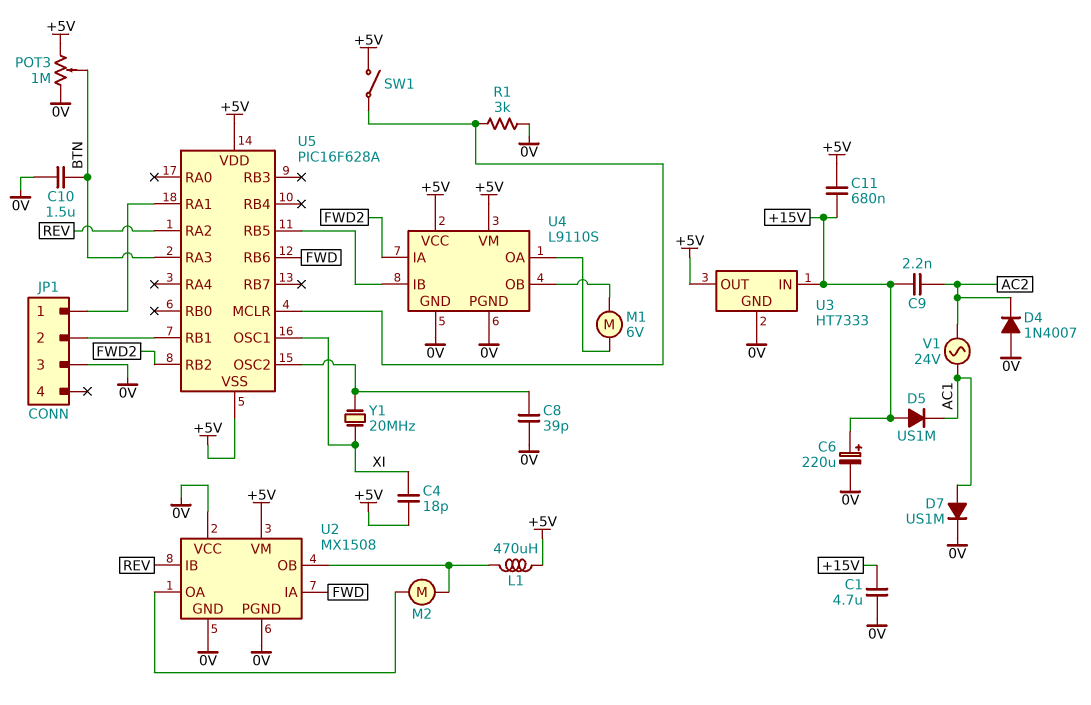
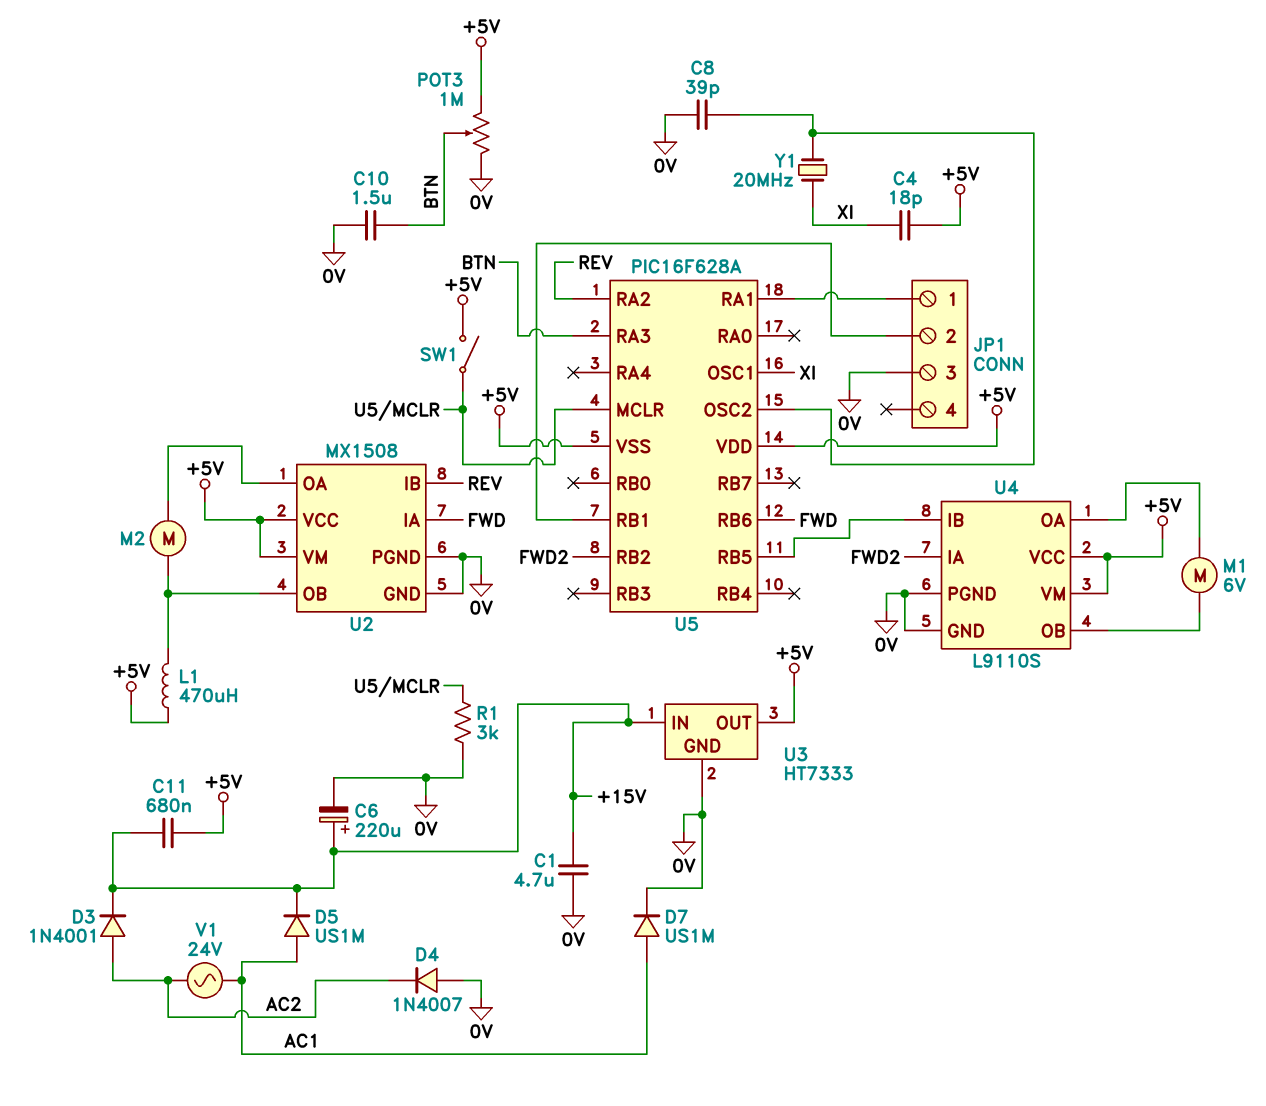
C9: 2.2nF (+15V, AC2) -> none
D3: none -> diode 1N4001 (A AC2, K +15V)
D5: diode US1M (A +15V, K AC1) -> diode US1M (A AC1, K +15V)
U2 pin VCC: 0V -> +5V

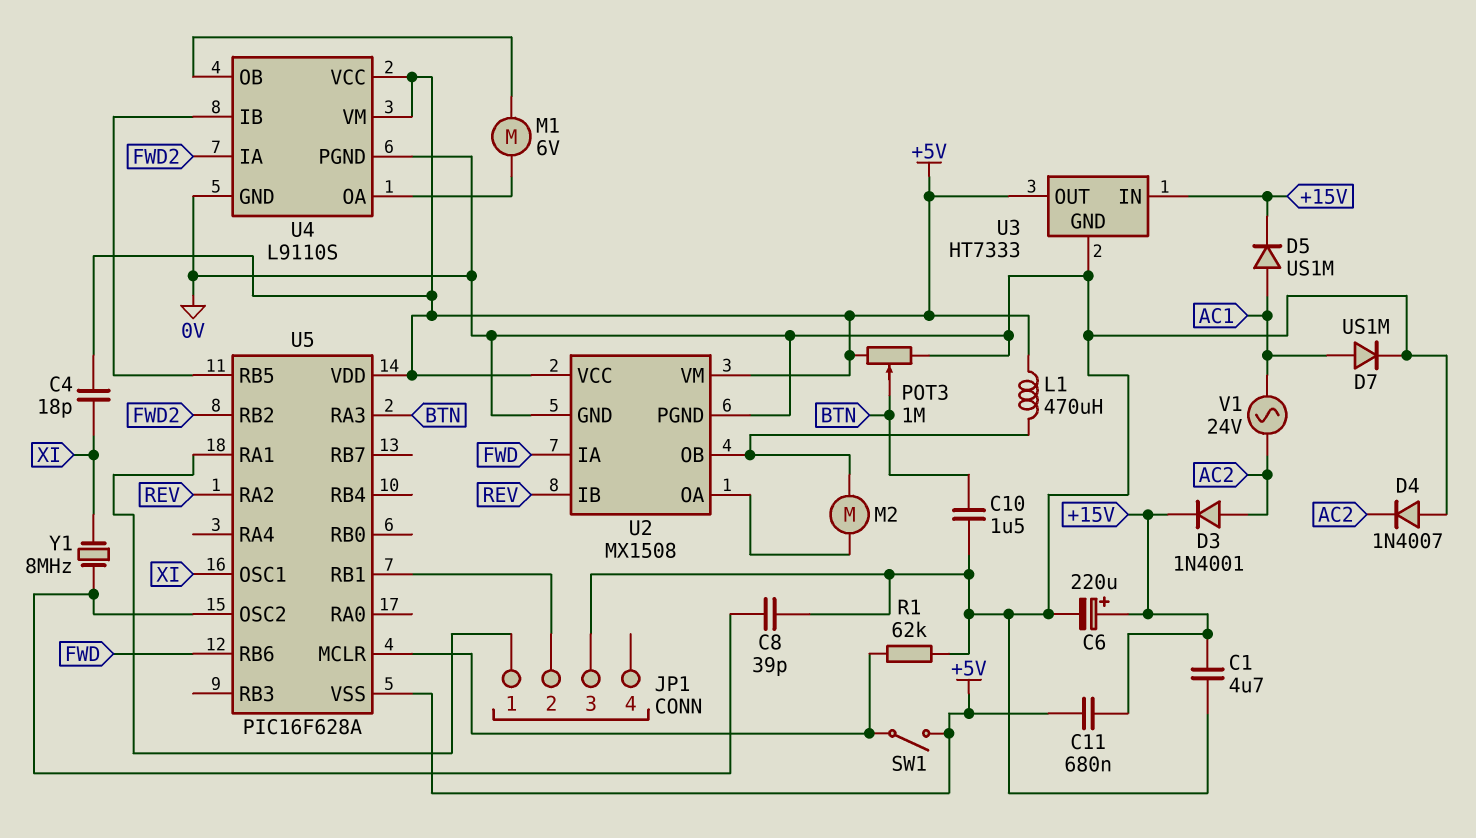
R1: 3k (0V, U5/MCLR) -> 62k (0V, U5/MCLR)
Y1: 20MHz (U5/OSC2, XI) -> 8MHz (U5/OSC2, XI)

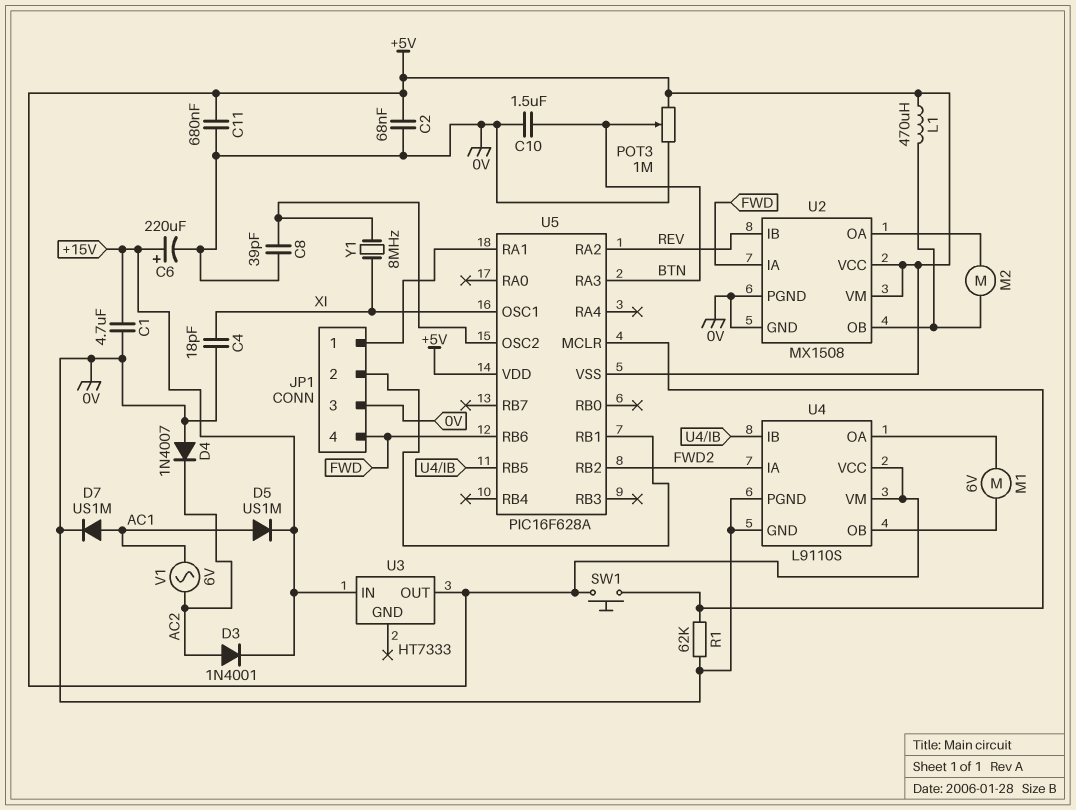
C2: none -> 68nF (+5V, 0V)
C4: 18pF (+5V, XI) -> 18pF (0V, XI)
C11: 680nF (+5V, +15V) -> 680nF (+5V, 0V)
JP1 pin 4: none -> FWD
SW1: switch (+5V, U5/MCLR) -> button (+5V, U5/MCLR)
U3 pin GND: 0V -> none
V1: AC 24V (AC1, AC2) -> AC 6V (AC1, AC2)

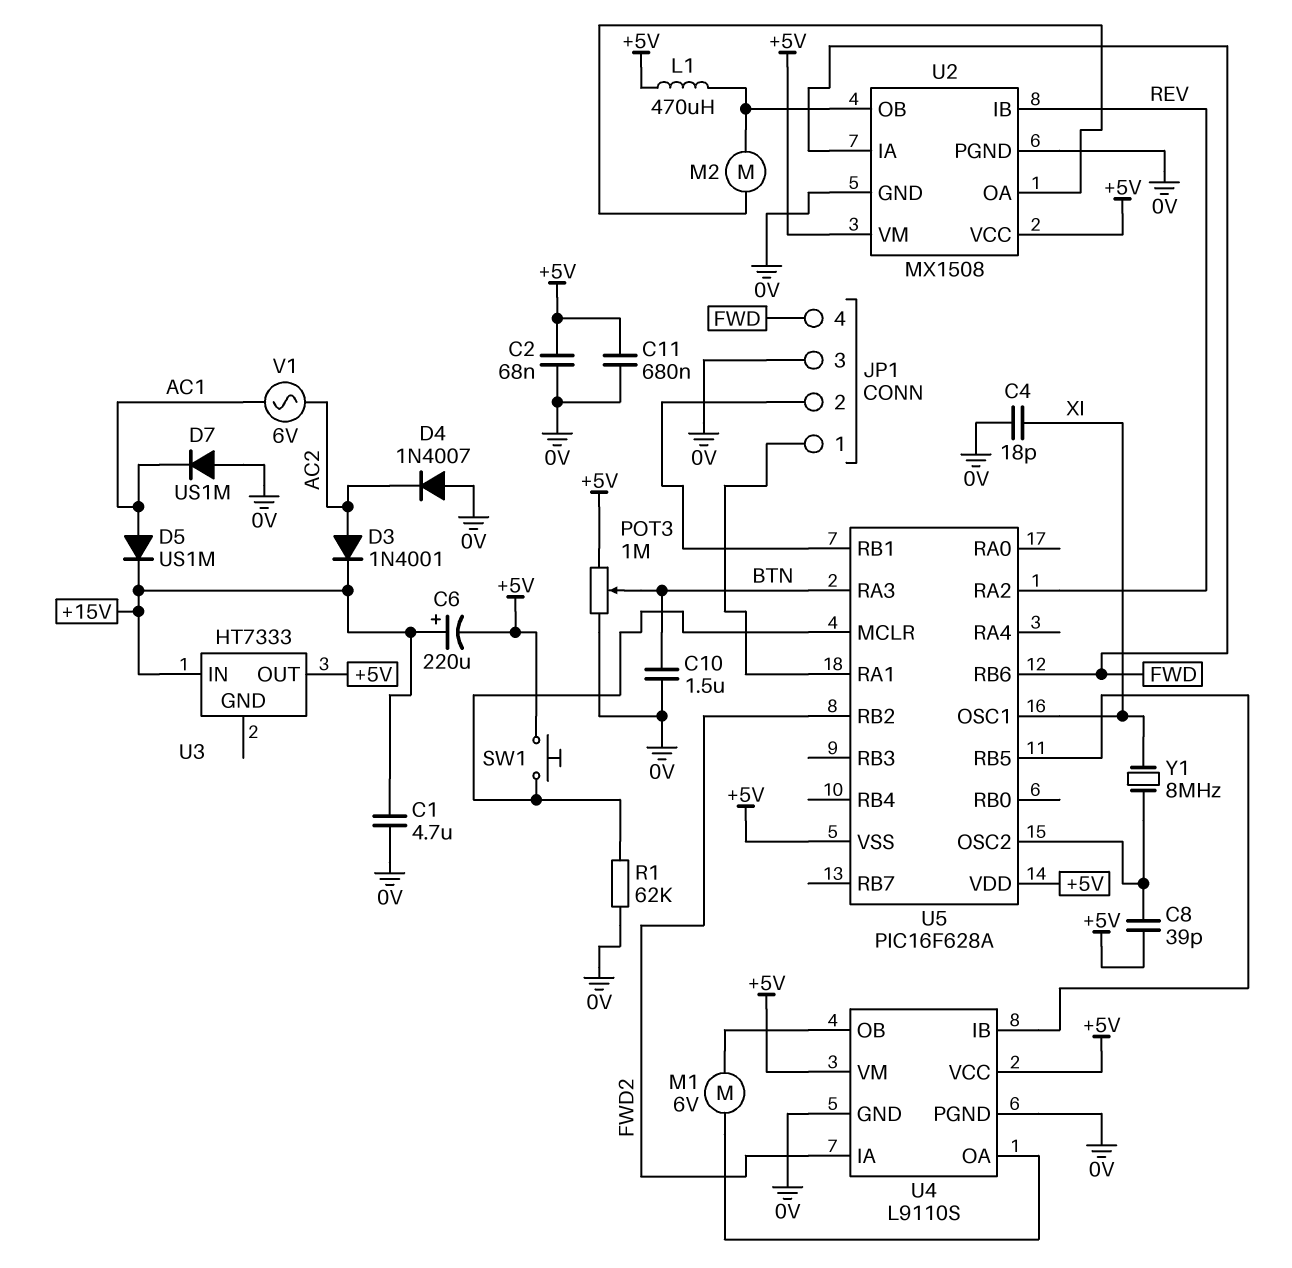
C6: 220uF (plus +15V, minus 0V) -> 220uF (plus +15V, minus +5V)
C8: 39pF (0V, U5/OSC2) -> 39pF (+5V, U5/OSC2)
D7: diode US1M (A AC1, K 0V) -> diode US1M (A 0V, K AC1)

